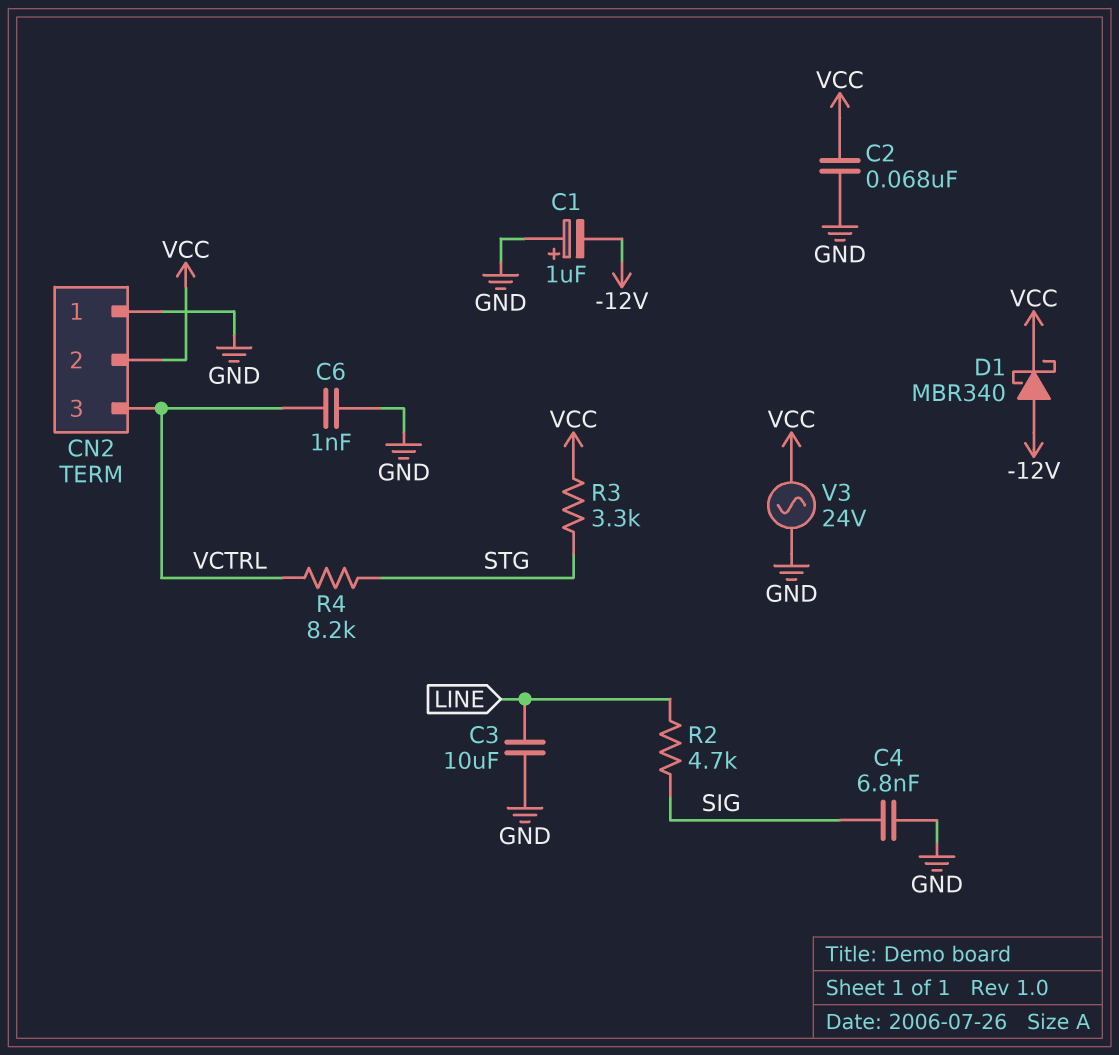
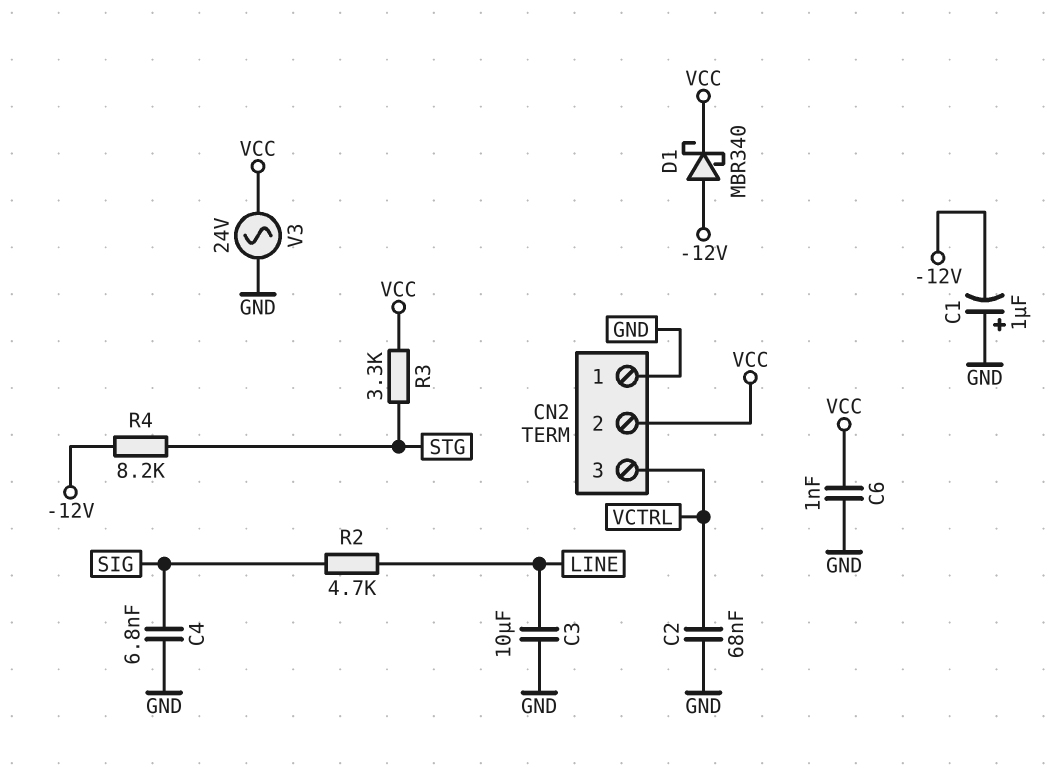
C2: 68nF (GND, VCC) -> 68nF (GND, VCTRL)
C6: 1nF (GND, VCTRL) -> 1nF (GND, VCC)
R4: 8.2k (STG, VCTRL) -> 8.2k (-12V, STG)

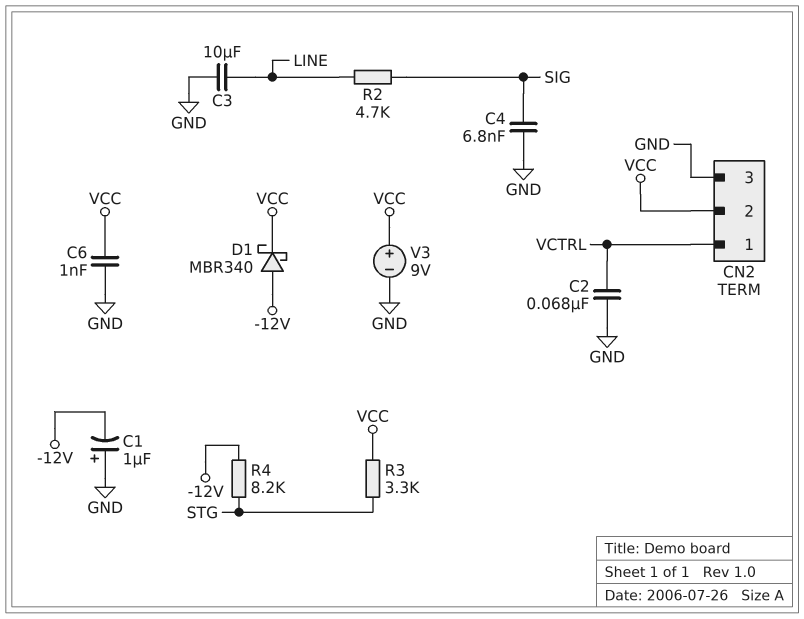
CN2 pin 1: GND -> VCTRL
CN2 pin 3: VCTRL -> GND
V3: AC 24V (GND, VCC) -> 9V (plus VCC, minus GND)

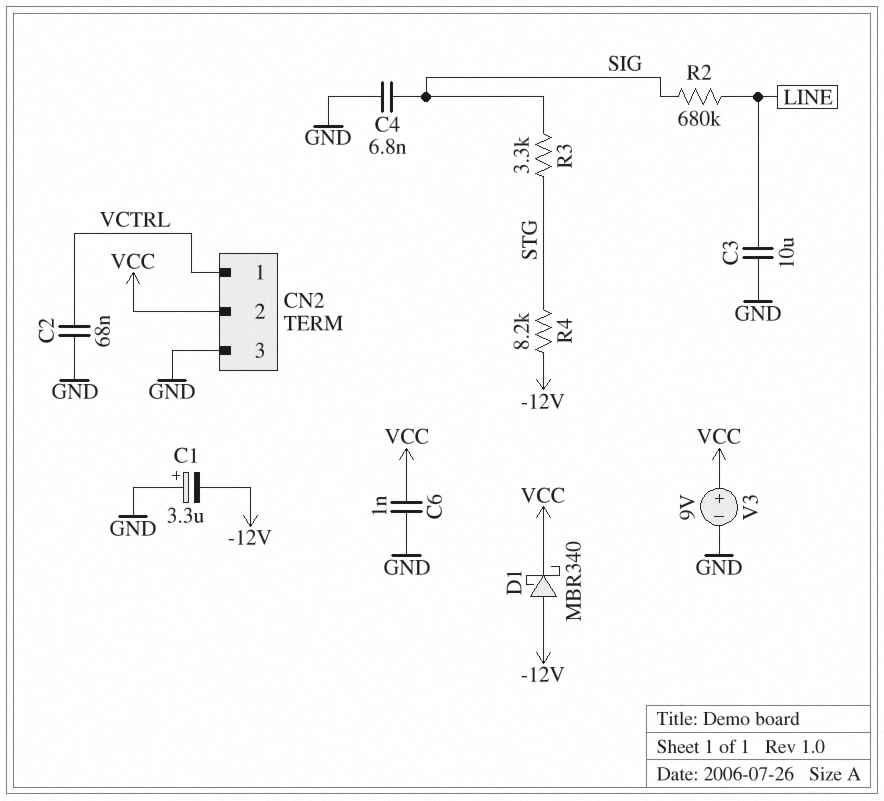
C1: 1uF (plus GND, minus -12V) -> 3.3uF (plus GND, minus -12V)
R2: 4.7k (LINE, SIG) -> 680k (LINE, SIG)
R3: 3.3k (STG, VCC) -> 3.3k (SIG, STG)

